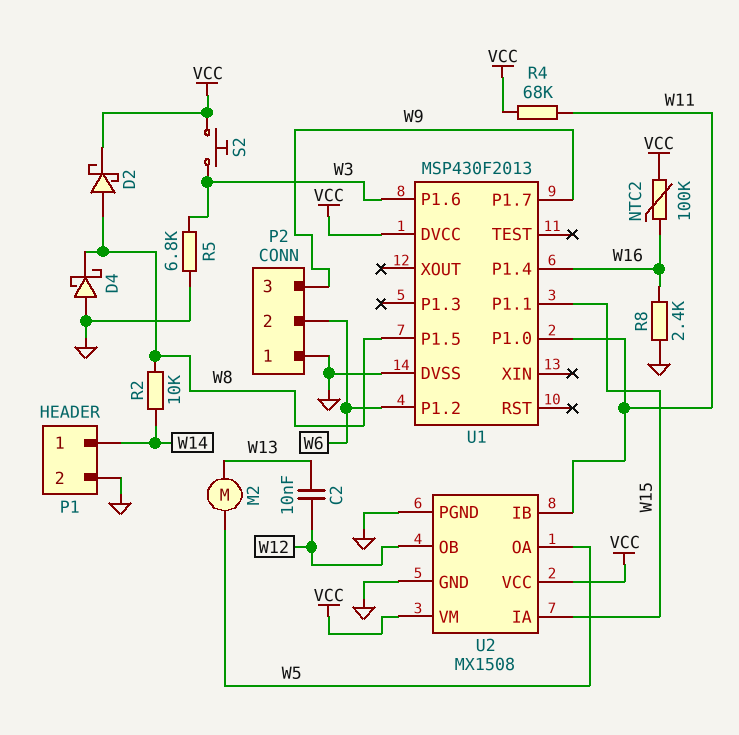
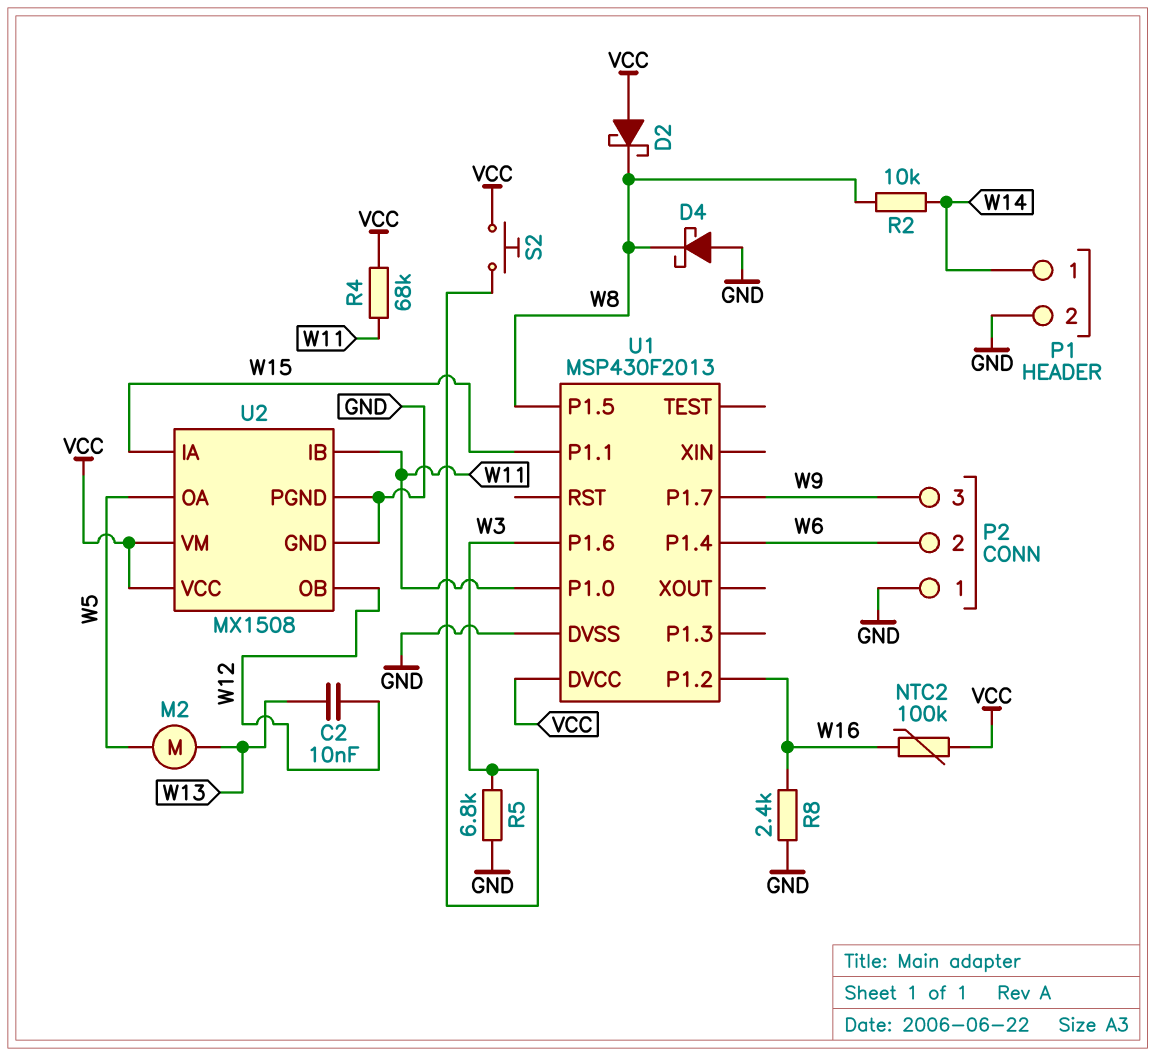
D2: schottky (A W8, K VCC) -> schottky (A VCC, K W8)
U1 pin P1.2: W6 -> W16
U1 pin P1.4: W16 -> W6

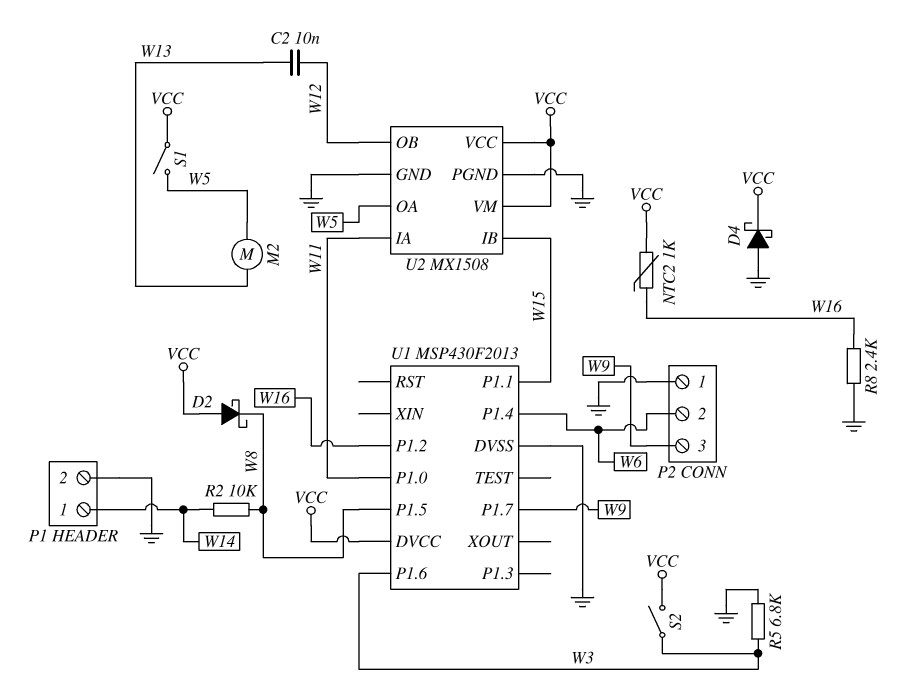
D4: schottky (A GND, K W8) -> schottky (A GND, K VCC)
NTC2: 100k (VCC, W16) -> 1k (VCC, W16)
R4: 68k (VCC, W11) -> none
S1: none -> switch (VCC, W5)
S2: button (VCC, W3) -> switch (VCC, W3)
U2 pin IA: W15 -> W11
U2 pin IB: W11 -> W15

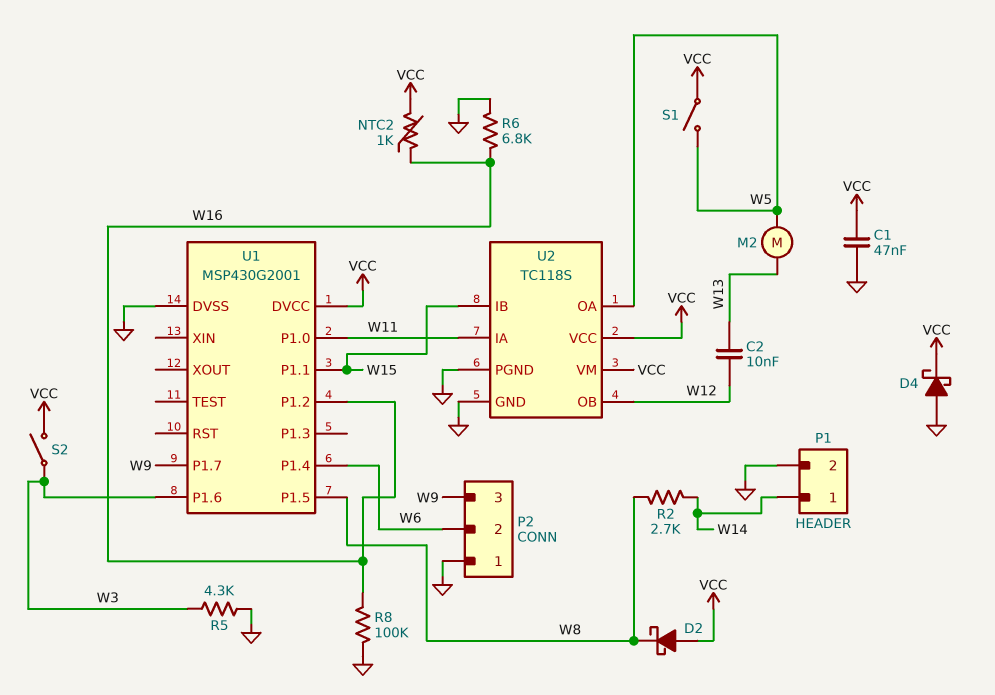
C1: none -> 47nF (GND, VCC)
R2: 10k (W8, W14) -> 2.7k (W8, W14)
R5: 6.8k (GND, W3) -> 4.3k (GND, W3)
R6: none -> 6.8k (GND, W16)
R8: 2.4k (GND, W16) -> 100k (GND, W16)
U1: MSP430F2013 -> MSP430G2001
U2: MX1508 -> TC118S

